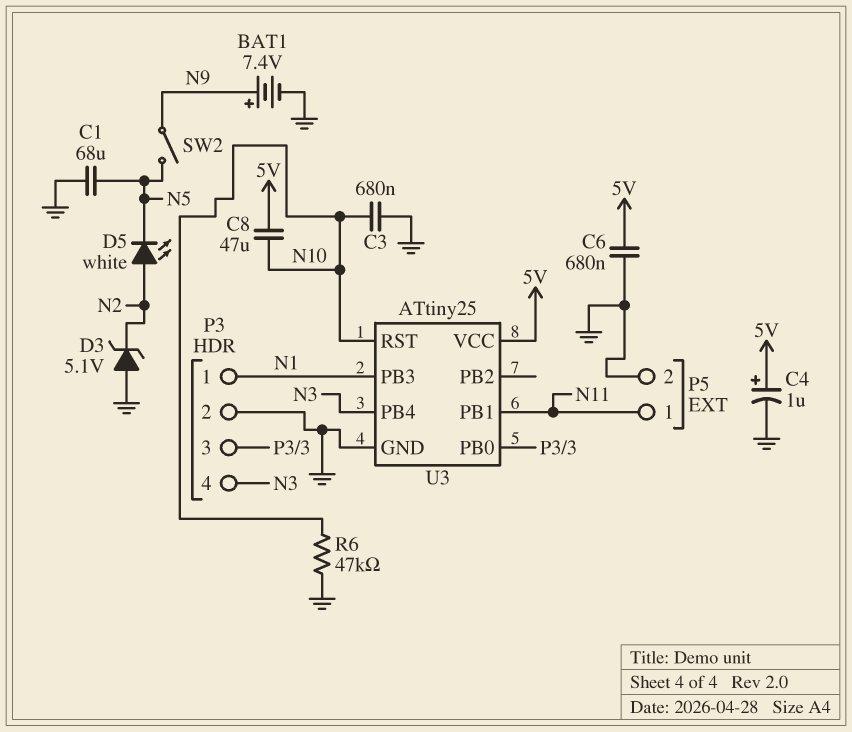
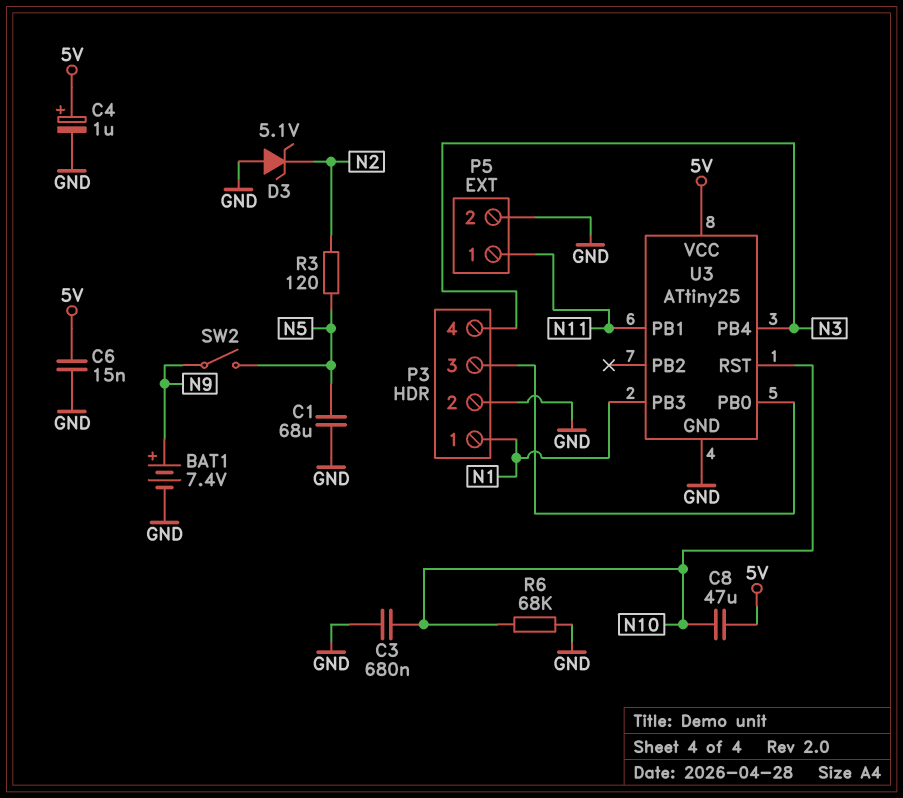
C6: 680nF (5V, GND) -> 15nF (5V, GND)
D5: LED white (A N2, K N5) -> none
R3: none -> 120 (N2, N5)
R6: 47k (GND, N10) -> 68k (GND, N10)

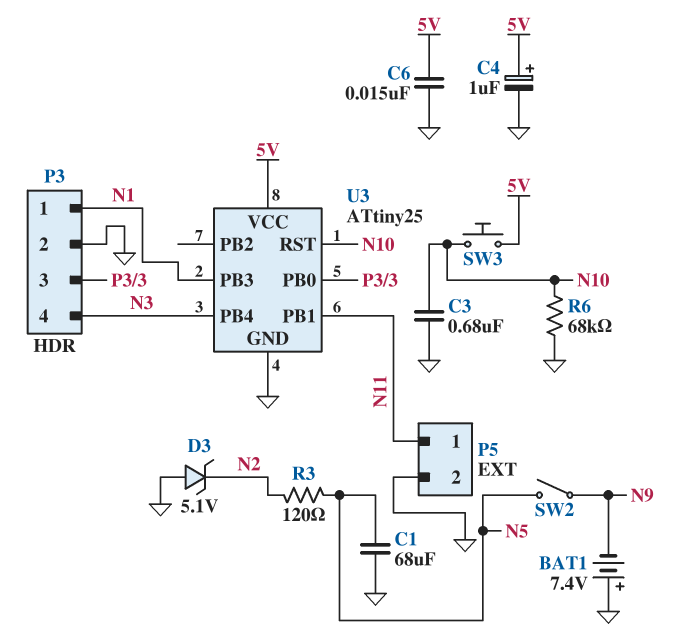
BAT1: 7.4V (plus N9, minus GND) -> 7.4V (plus GND, minus N9)
C8: 47uF (5V, N10) -> none
SW3: none -> button (5V, N10)

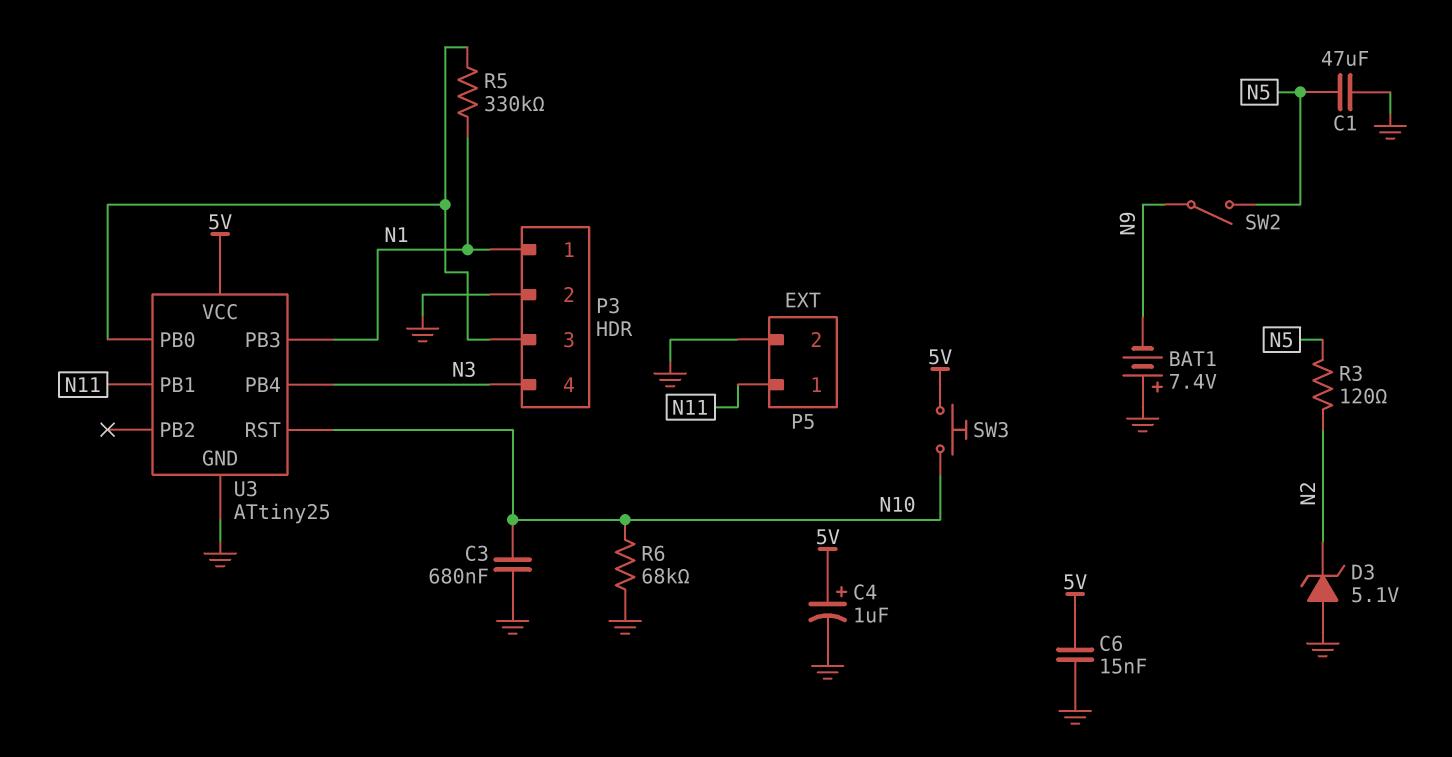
C1: 68uF (GND, N5) -> 47uF (GND, N5)
R5: none -> 330k (N1, P3/3)

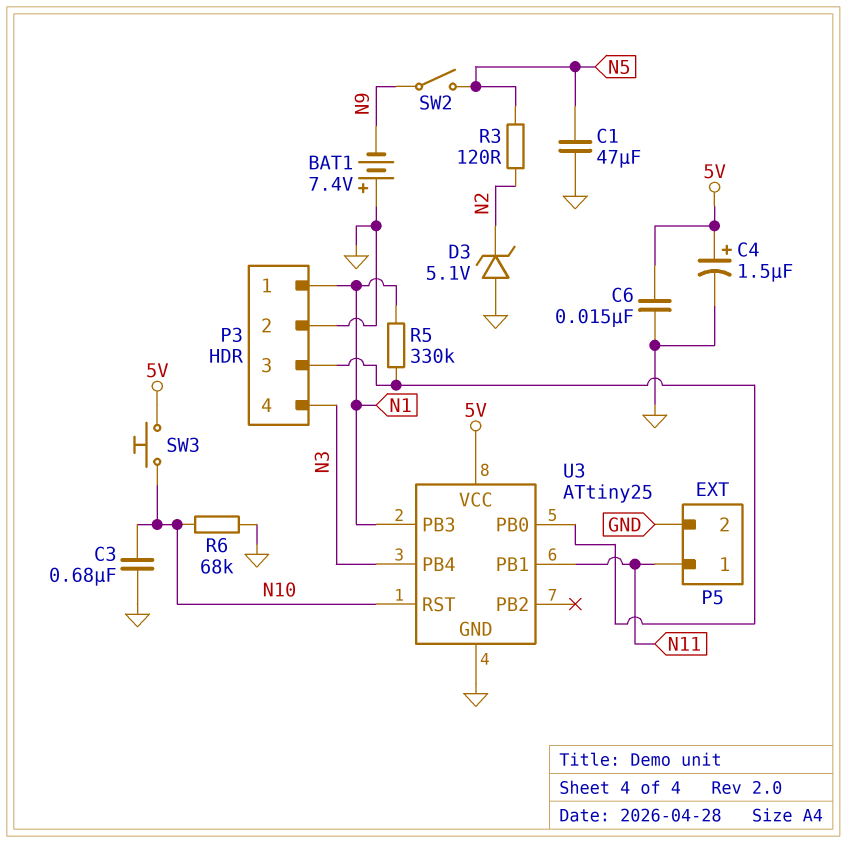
C4: 1uF (plus 5V, minus GND) -> 1.5uF (plus 5V, minus GND)

